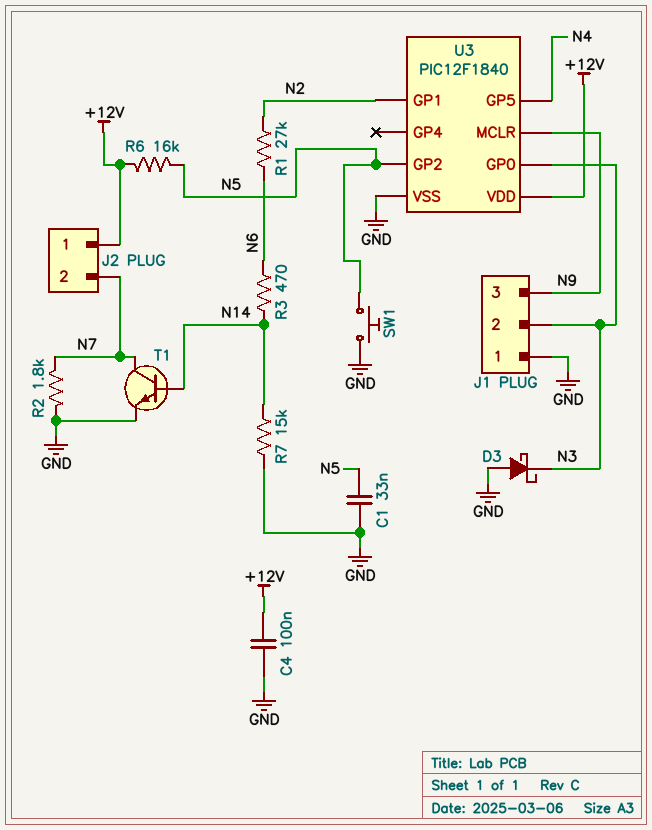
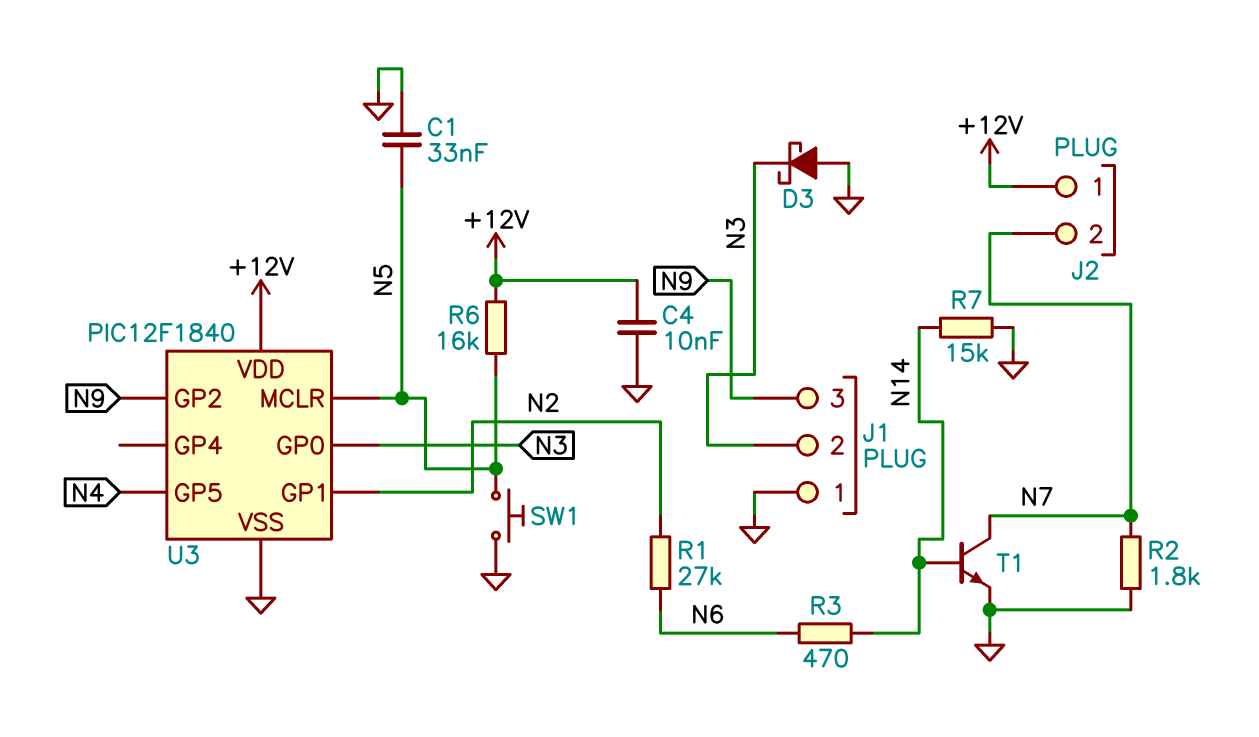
C4: 100nF (+12V, GND) -> 10nF (+12V, GND)
U3 pin GP2: N5 -> N9
U3 pin MCLR: N9 -> N5

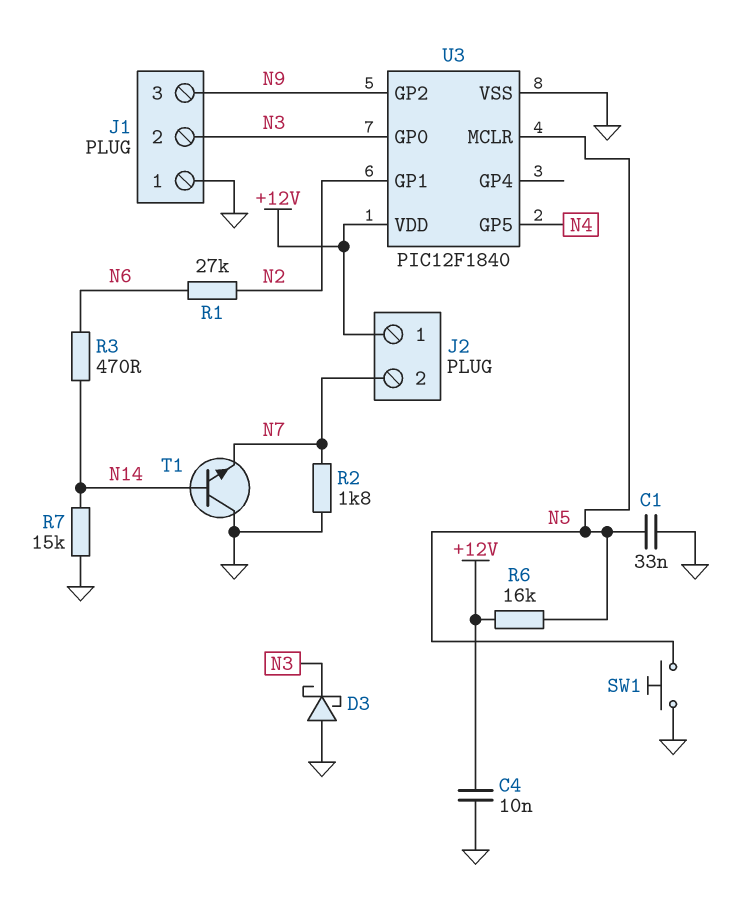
T1: NPN (B N14, C N7, E GND) -> NPN (B N14, C GND, E N7)

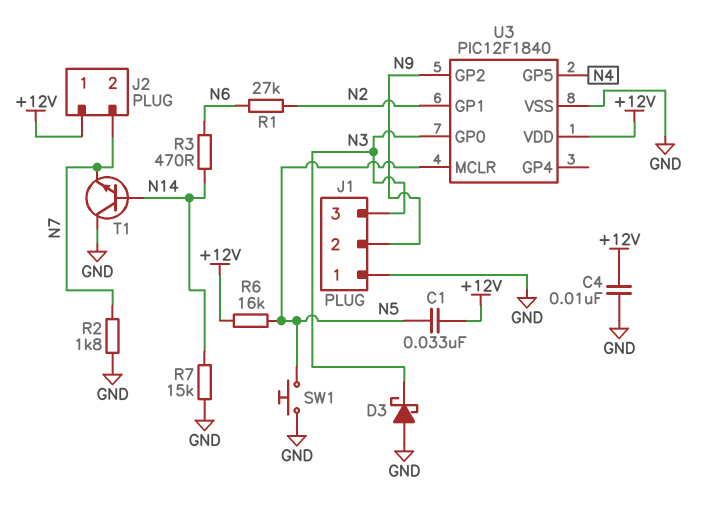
C1: 33nF (GND, N5) -> 33nF (+12V, N5)
J1 pin 2: N3 -> N9
J1 pin 3: N9 -> N3

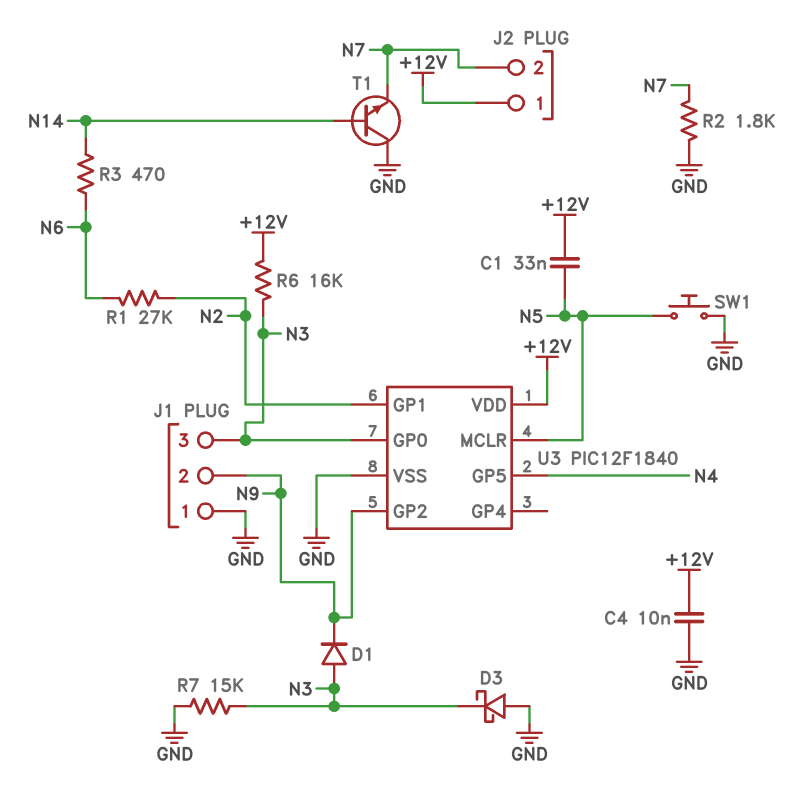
D1: none -> diode (A N3, K N9)
R6: 16k (+12V, N5) -> 16k (+12V, N3)
R7: 15k (GND, N14) -> 15k (GND, N3)

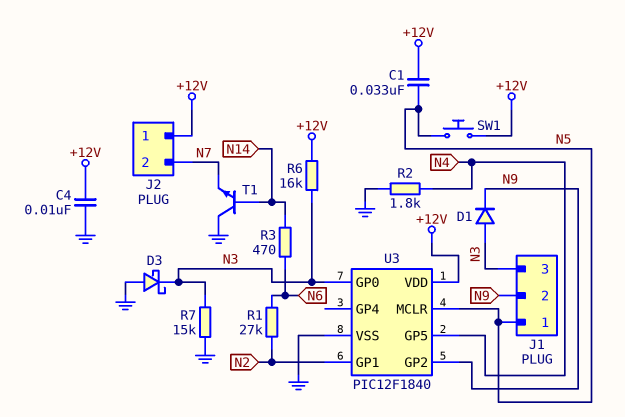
J1 pin 1: GND -> N5
R2: 1.8k (GND, N7) -> 1.8k (GND, N4)
SW1: button (GND, N5) -> button (+12V, N5)

